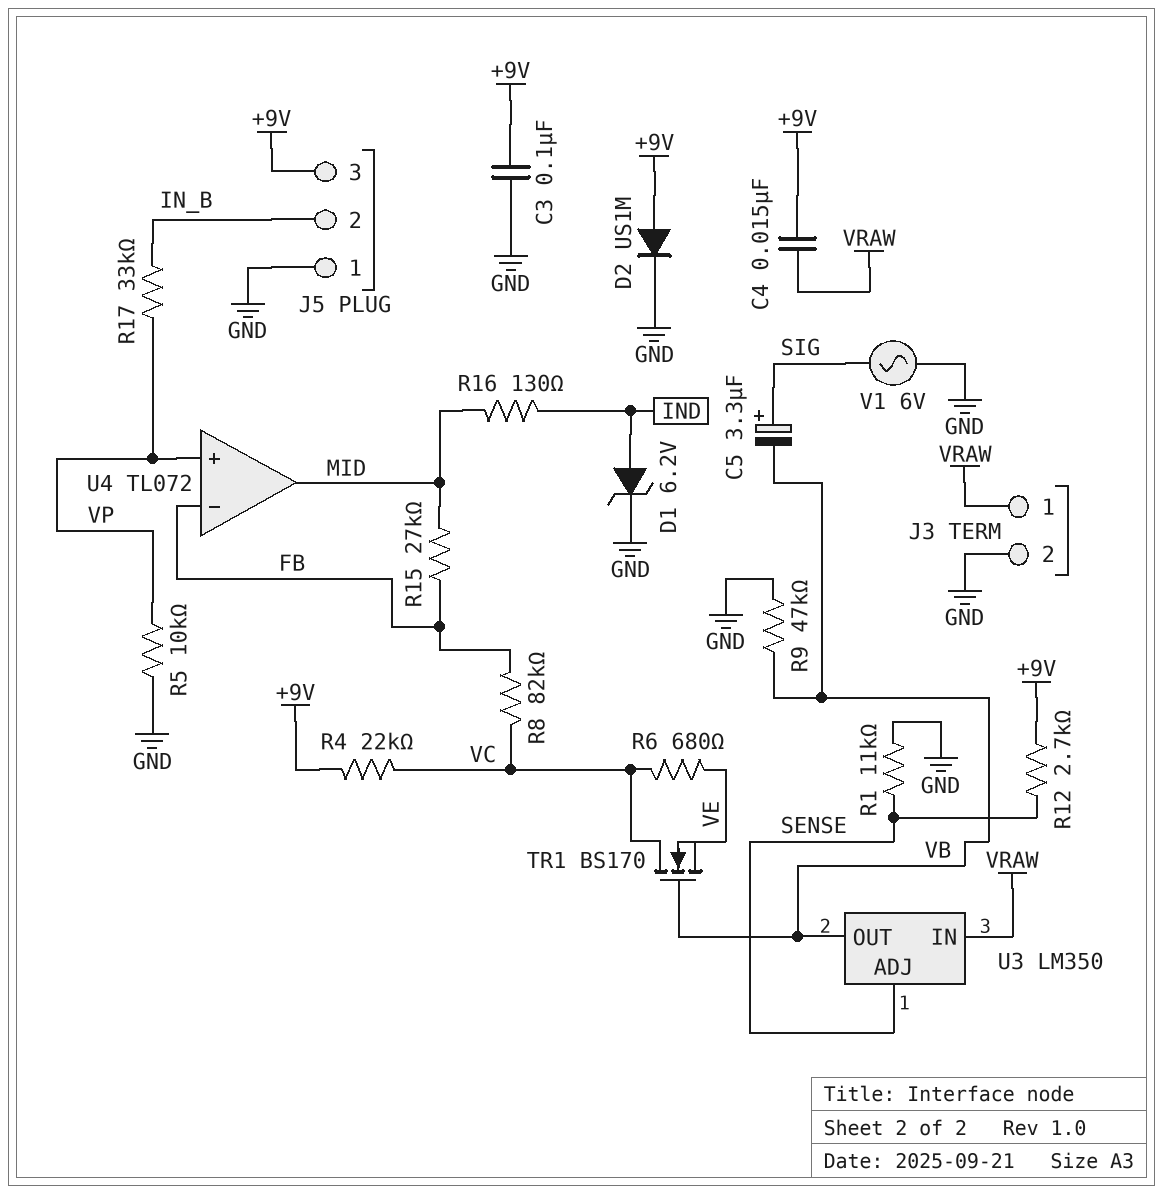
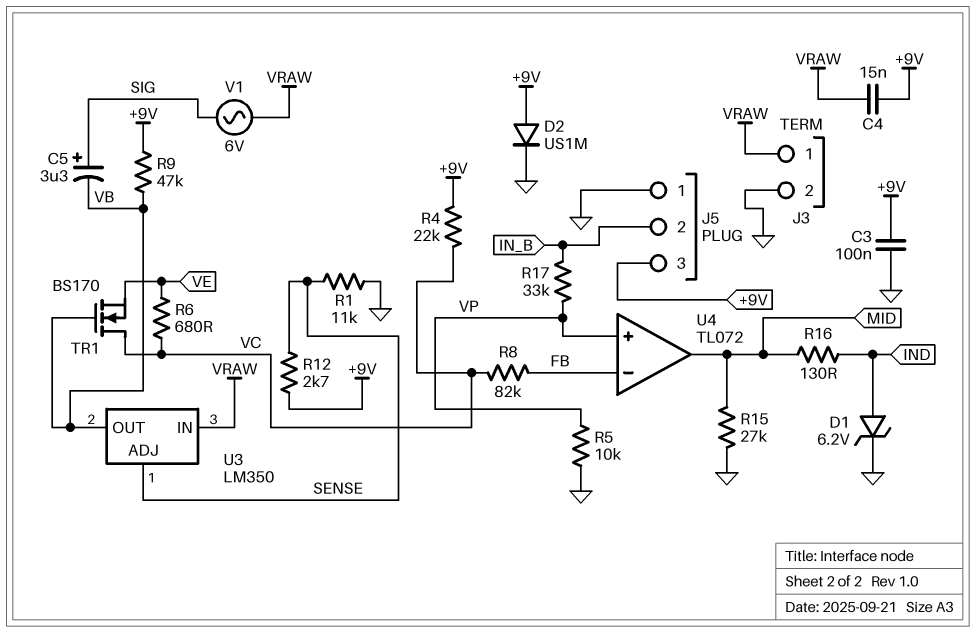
R9: 47k (GND, VB) -> 47k (+9V, VB)
R15: 27k (FB, MID) -> 27k (GND, MID)
V1: AC 6V (GND, SIG) -> AC 6V (SIG, VRAW)

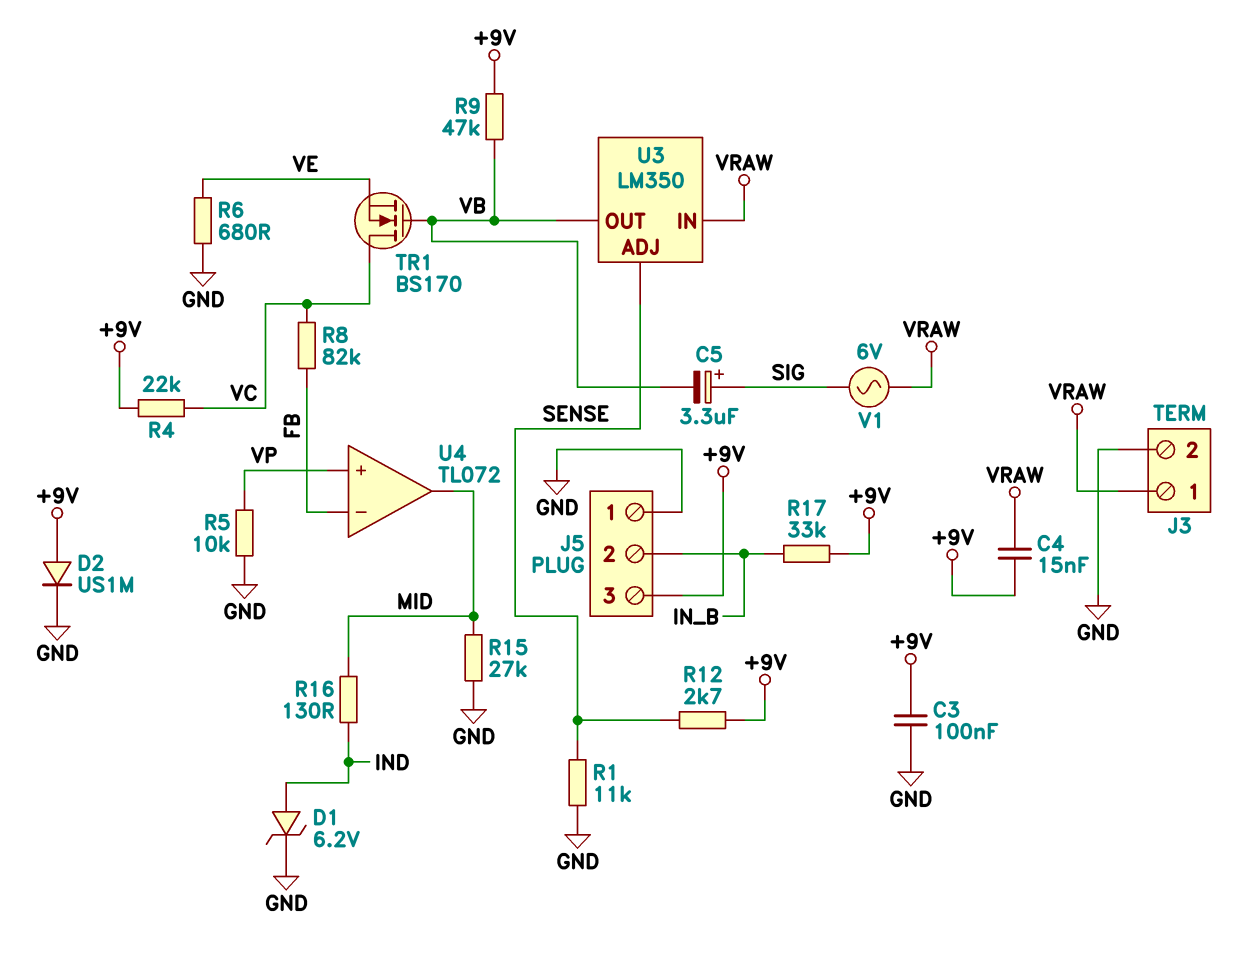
R6: 680 (VC, VE) -> 680 (GND, VE)
R17: 33k (IN_B, VP) -> 33k (+9V, IN_B)

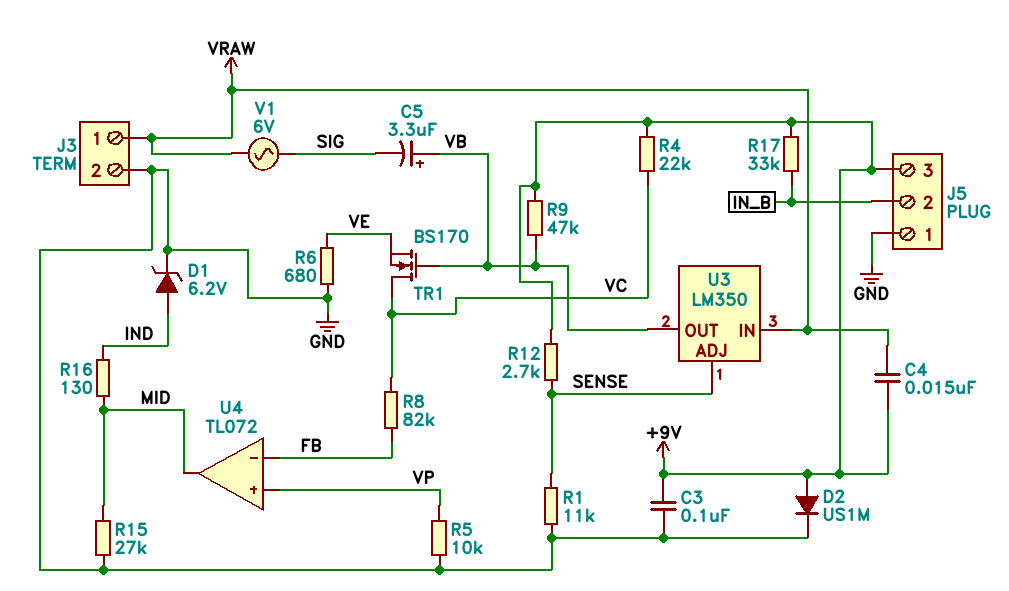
C5: 3.3uF (plus SIG, minus VB) -> 3.3uF (plus VB, minus SIG)

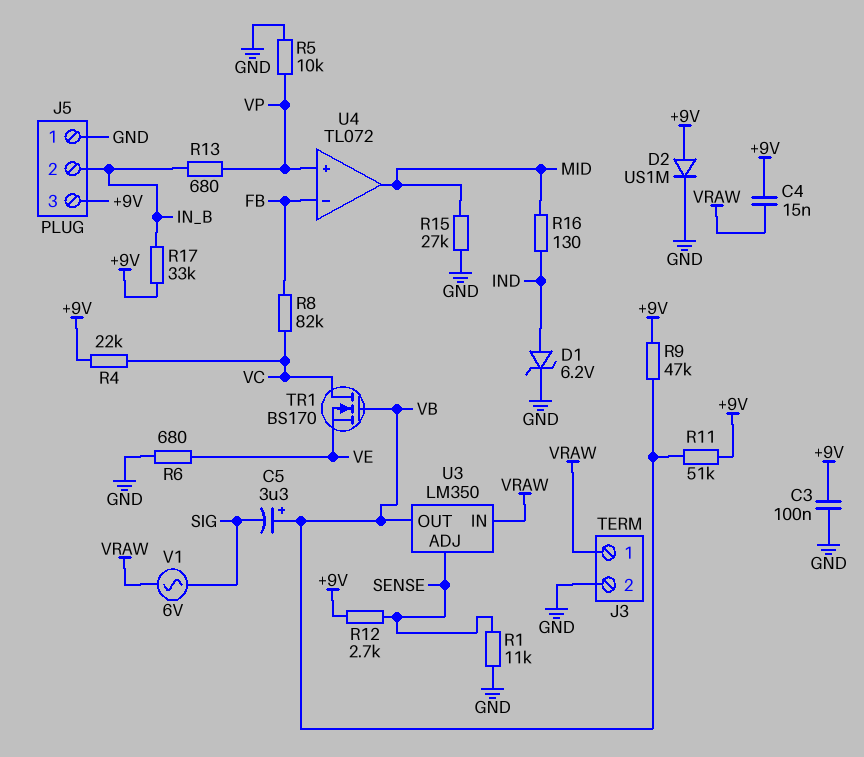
R11: none -> 51k (+9V, VB)
R13: none -> 680 (IN_B, VP)

